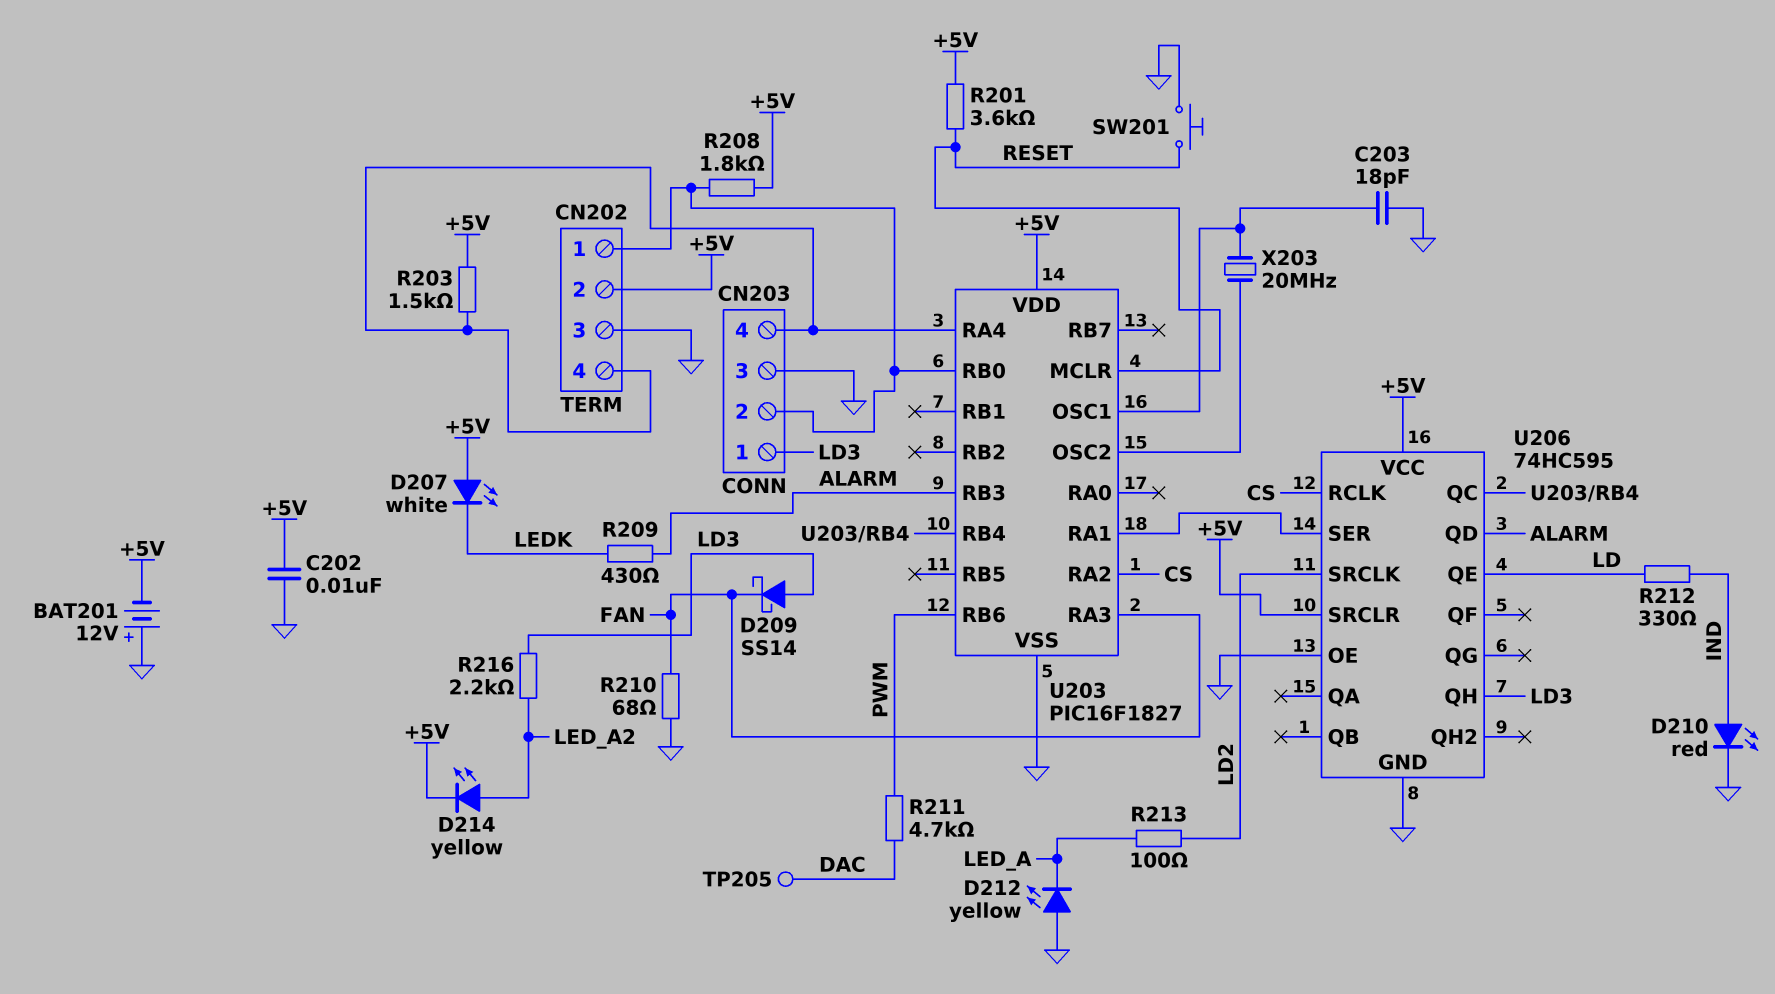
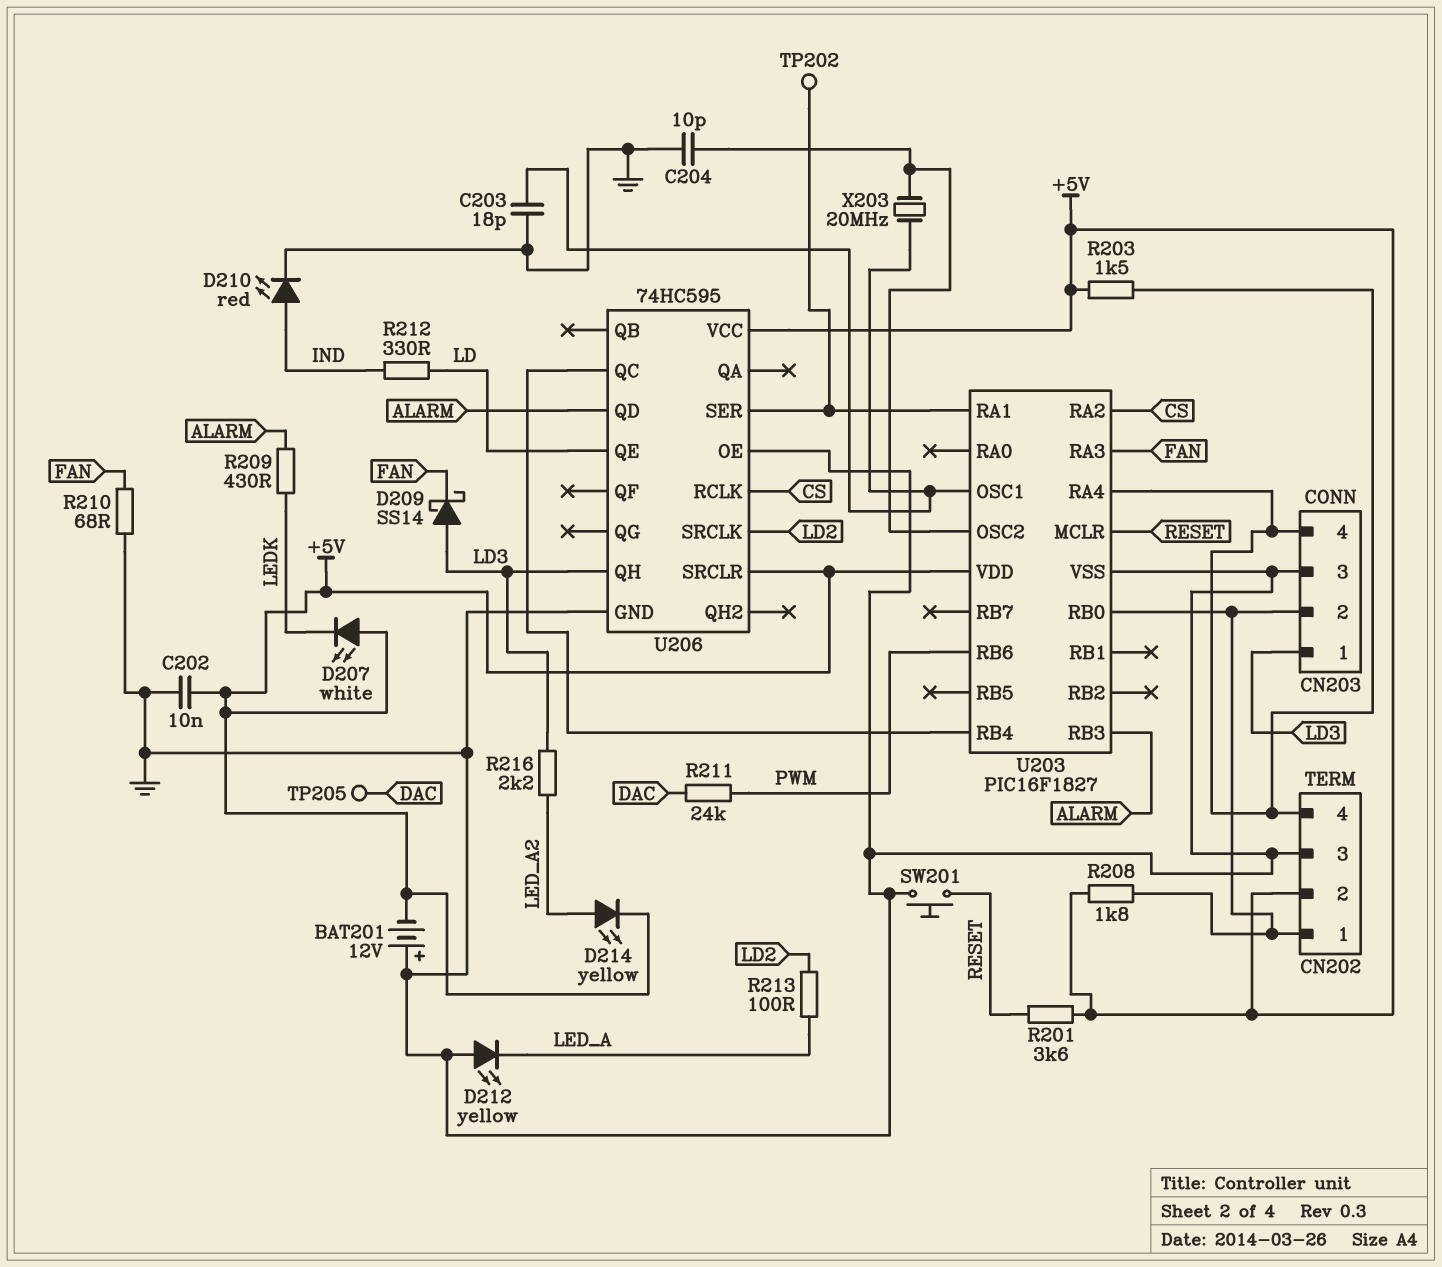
C204: none -> 10pF (GND, U203/OSC2)
R211: 4.7k (DAC, PWM) -> 24k (DAC, PWM)
TP202: none -> test point (U203/RA1)

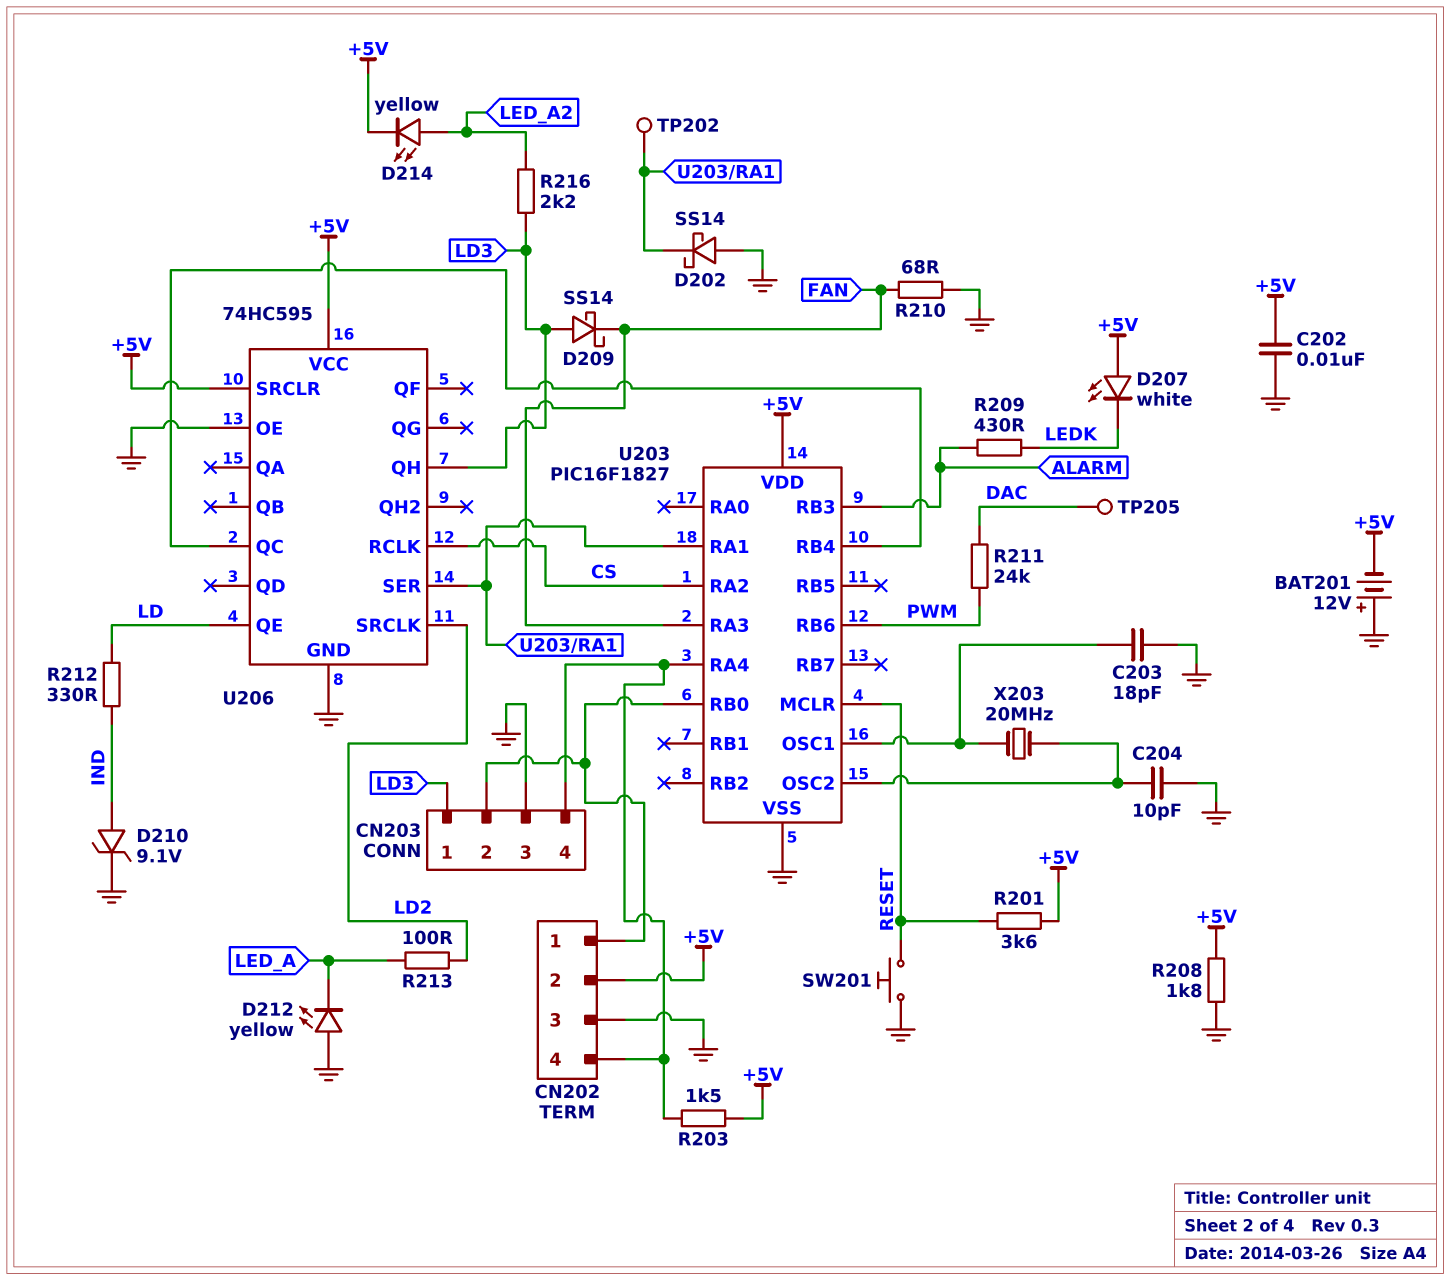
D202: none -> schottky SS14 (A GND, K U203/RA1)
D210: LED red (A IND, K GND) -> zener 9.1V (A IND, K GND)
R208: 1.8k (+5V, CN202/1) -> 1.8k (+5V, GND)
U206 pin QD: ALARM -> none

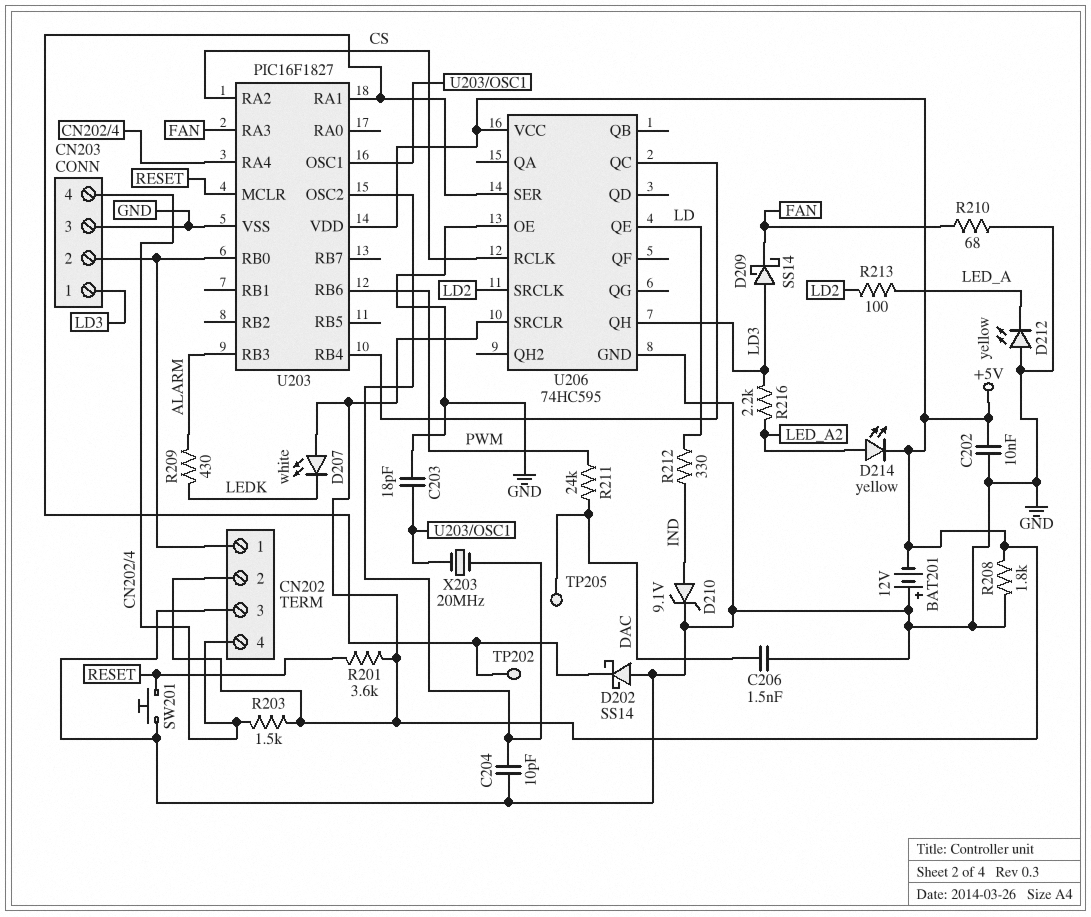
C206: none -> 1.5nF (DAC, GND)

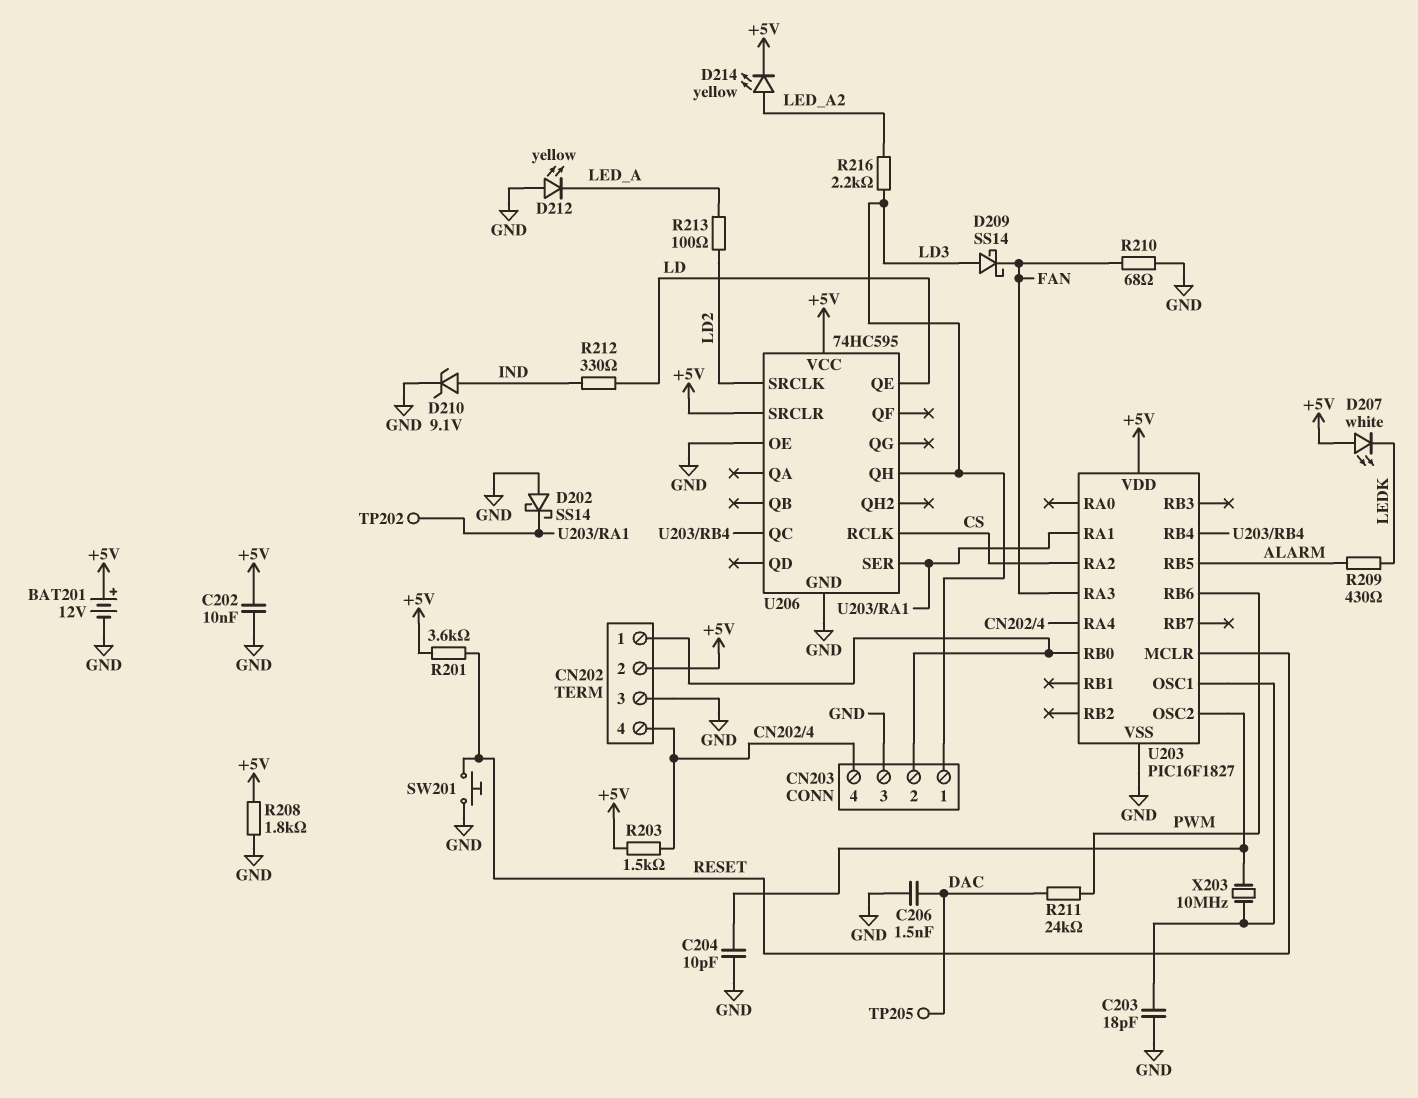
BAT201: 12V (plus GND, minus +5V) -> 12V (plus +5V, minus GND)
U203 pin RB3: ALARM -> none
U203 pin RB5: none -> ALARM
X203: 20MHz (U203/OSC1, U203/OSC2) -> 10MHz (U203/OSC1, U203/OSC2)

